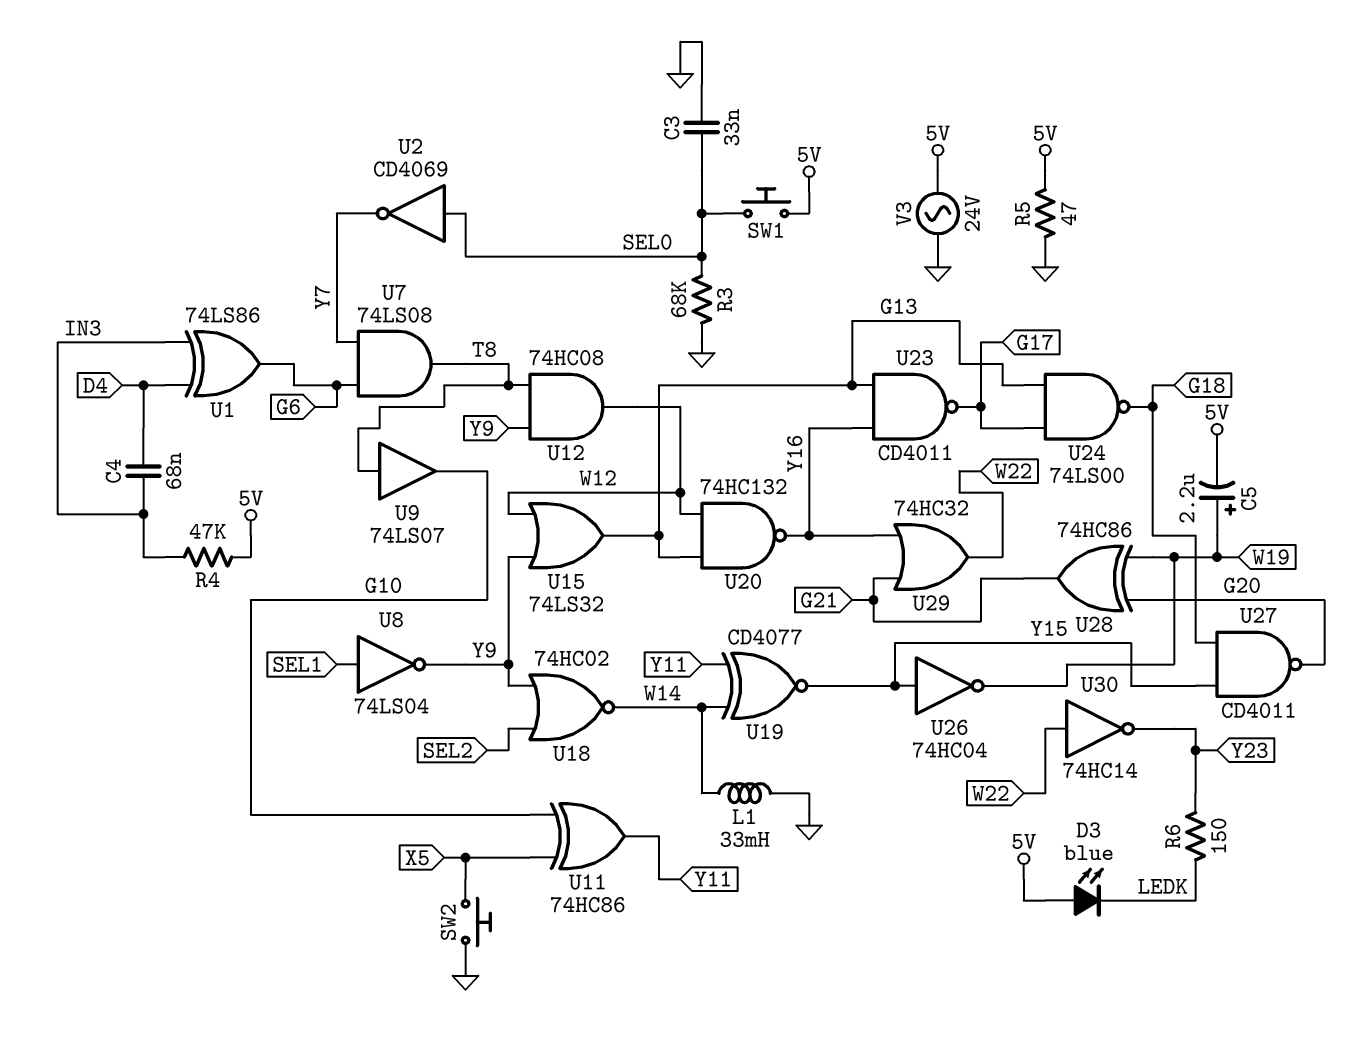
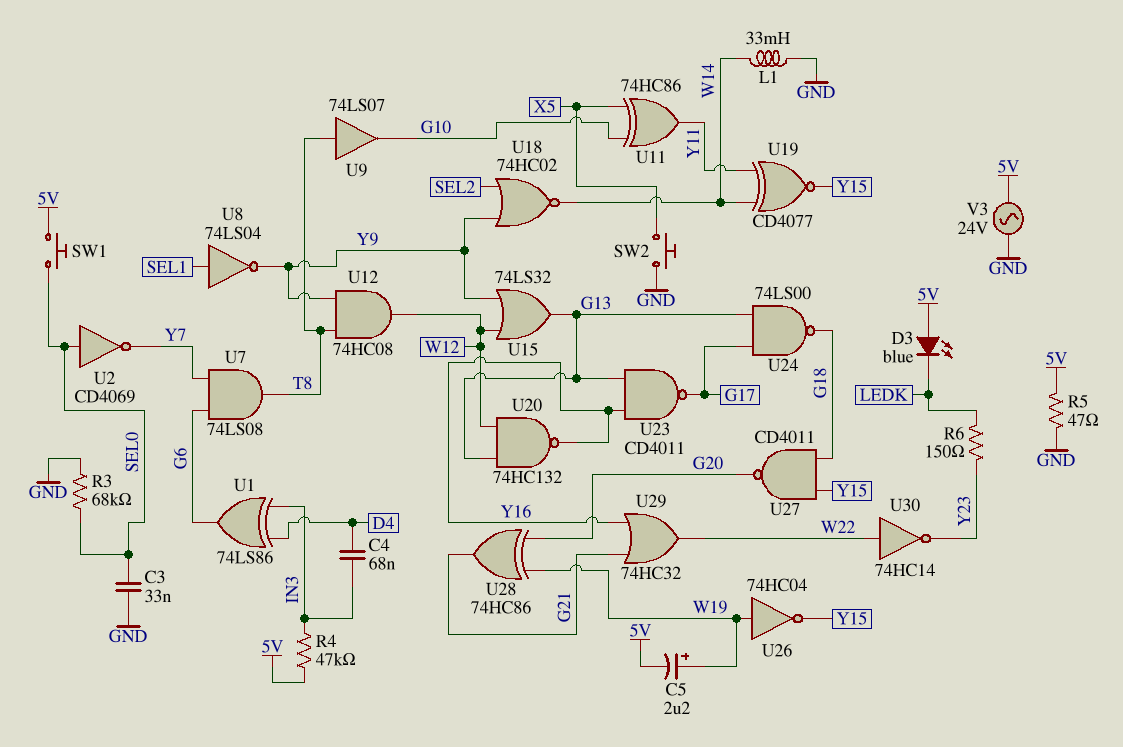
U26: NOT 74HC04 (in Y15, out W19) -> NOT 74HC04 (in W19, out Y15)

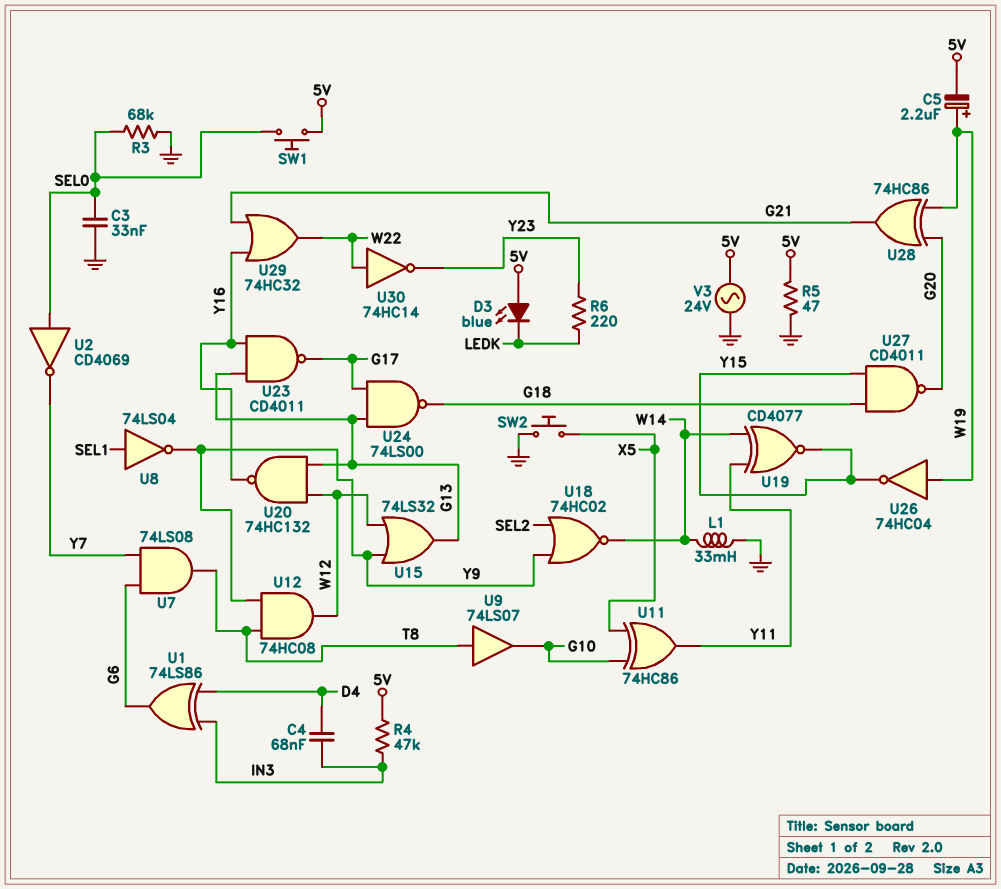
R6: 150 (LEDK, Y23) -> 220 (LEDK, Y23)

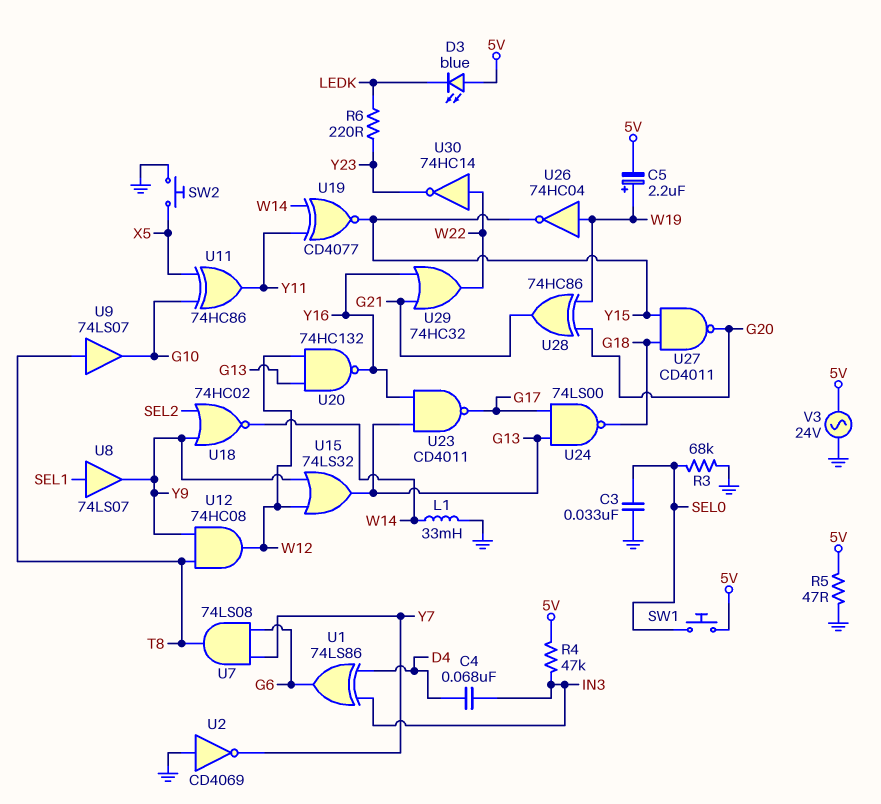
U2: NOT CD4069 (in SEL0, out Y7) -> NOT CD4069 (in GND, out Y7)
U8: NOT 74LS04 (in SEL1, out Y9) -> buffer 74LS07 (in SEL1, out Y9)

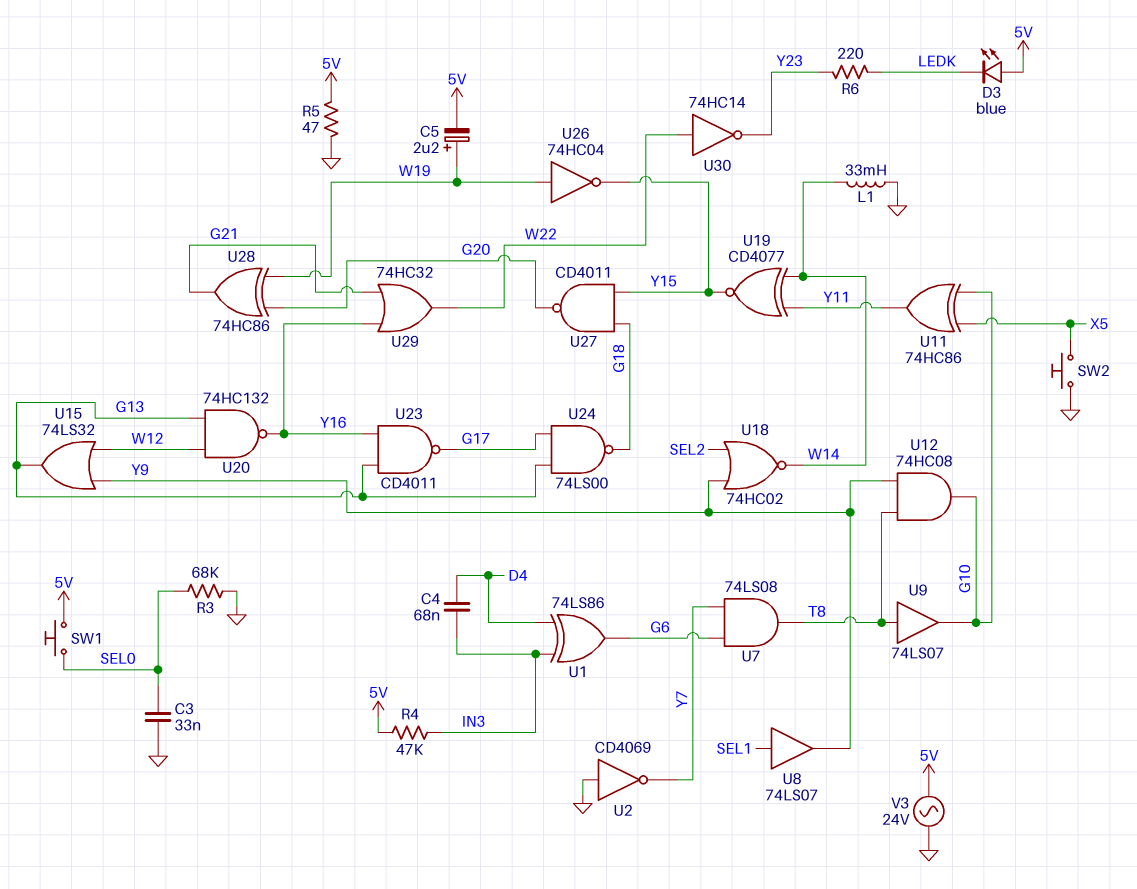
U12: AND 74HC08 (in T8, in Y9, out W12) -> AND 74HC08 (in T8, in Y9, out G10)

